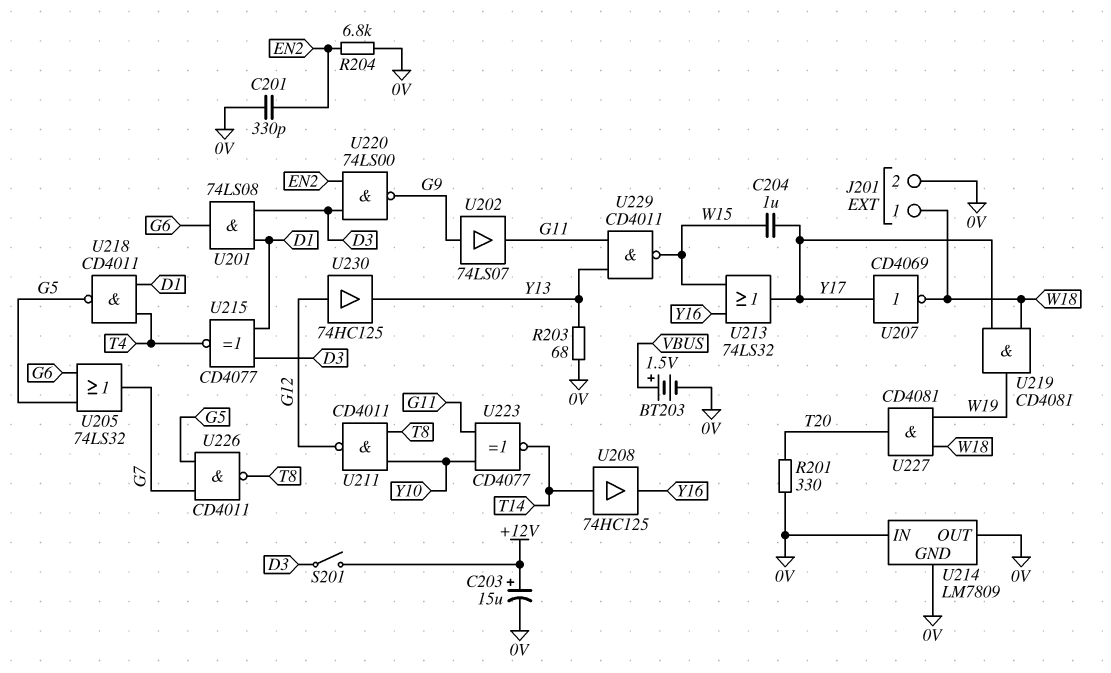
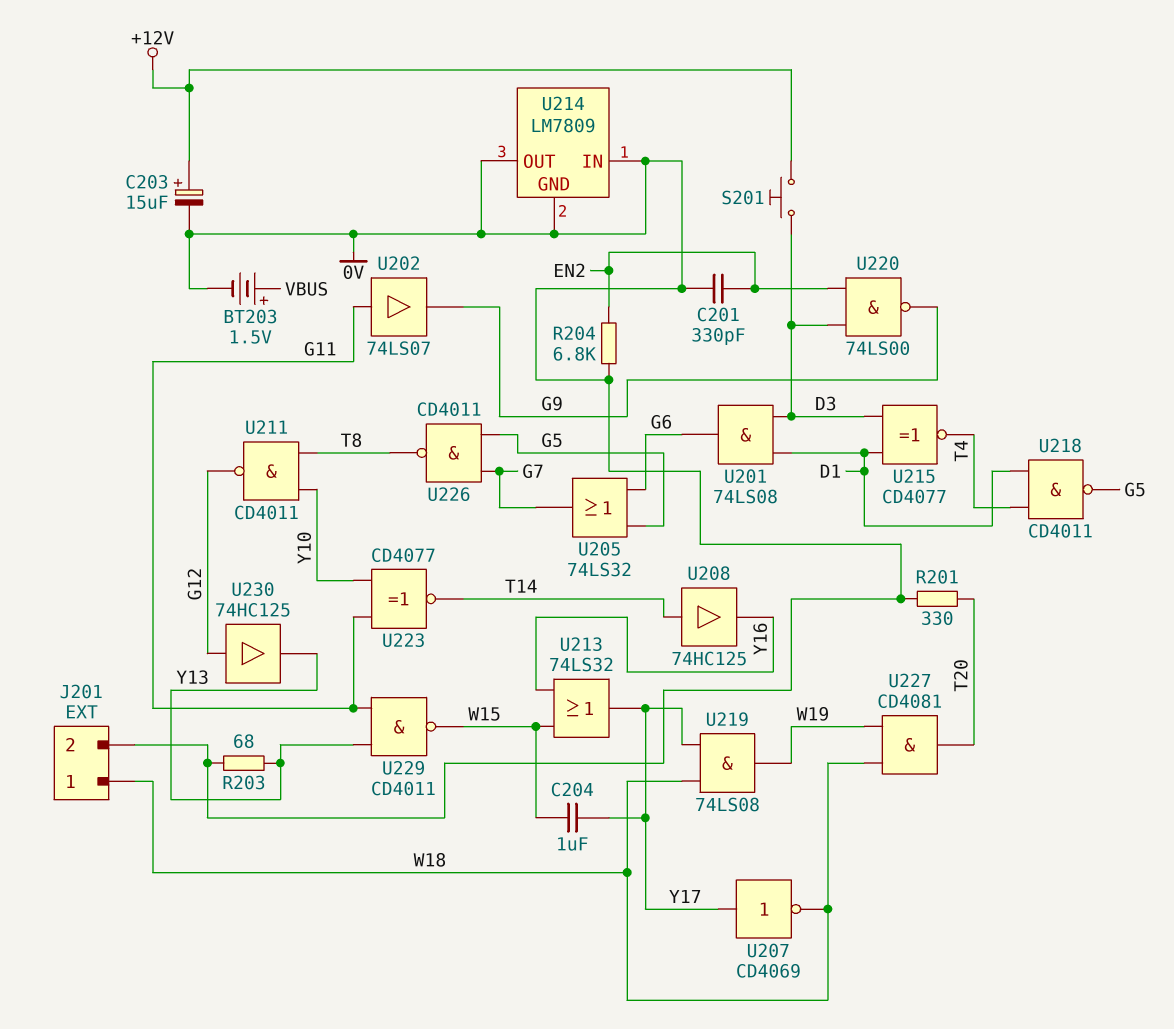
S201: switch (+12V, D3) -> button (+12V, D3)
U202: buffer 74LS07 (in G9, out G11) -> buffer 74LS07 (in G11, out G9)
U219: AND CD4081 (in W18, in Y17, out W19) -> AND 74LS08 (in W18, in Y17, out W19)

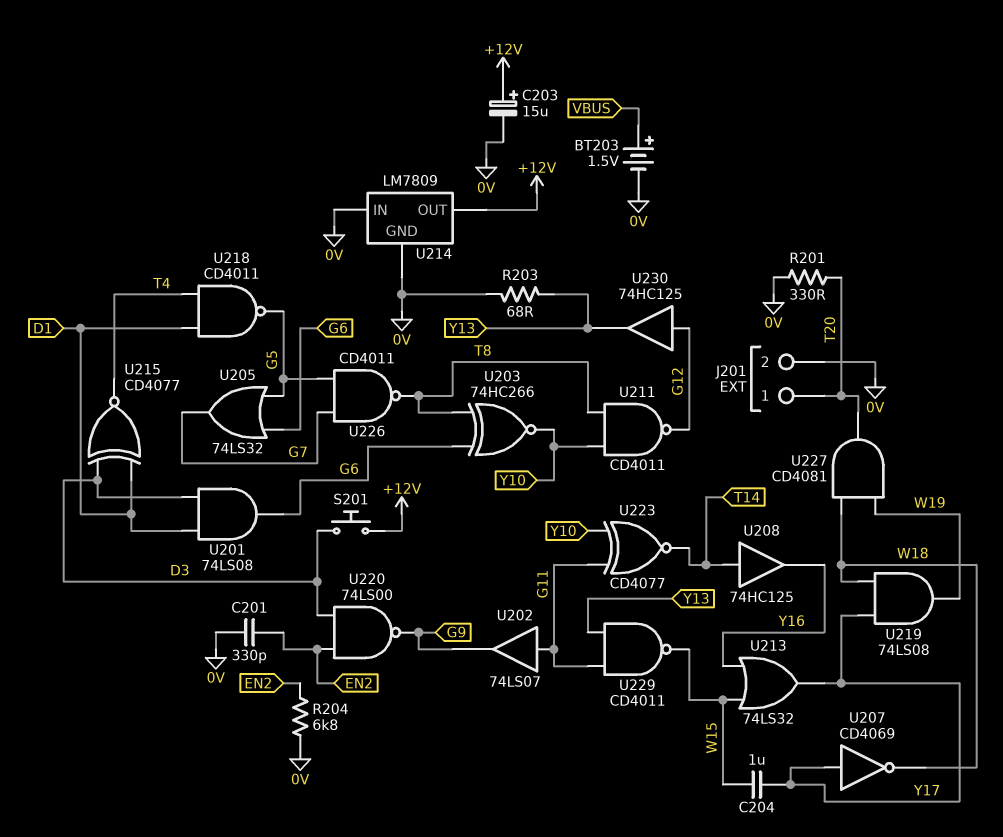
J201 pin 1: W18 -> T20
U203: none -> XNOR 74HC266 (in G6, in T8, out Y10)
U214 pin OUT: 0V -> +12V

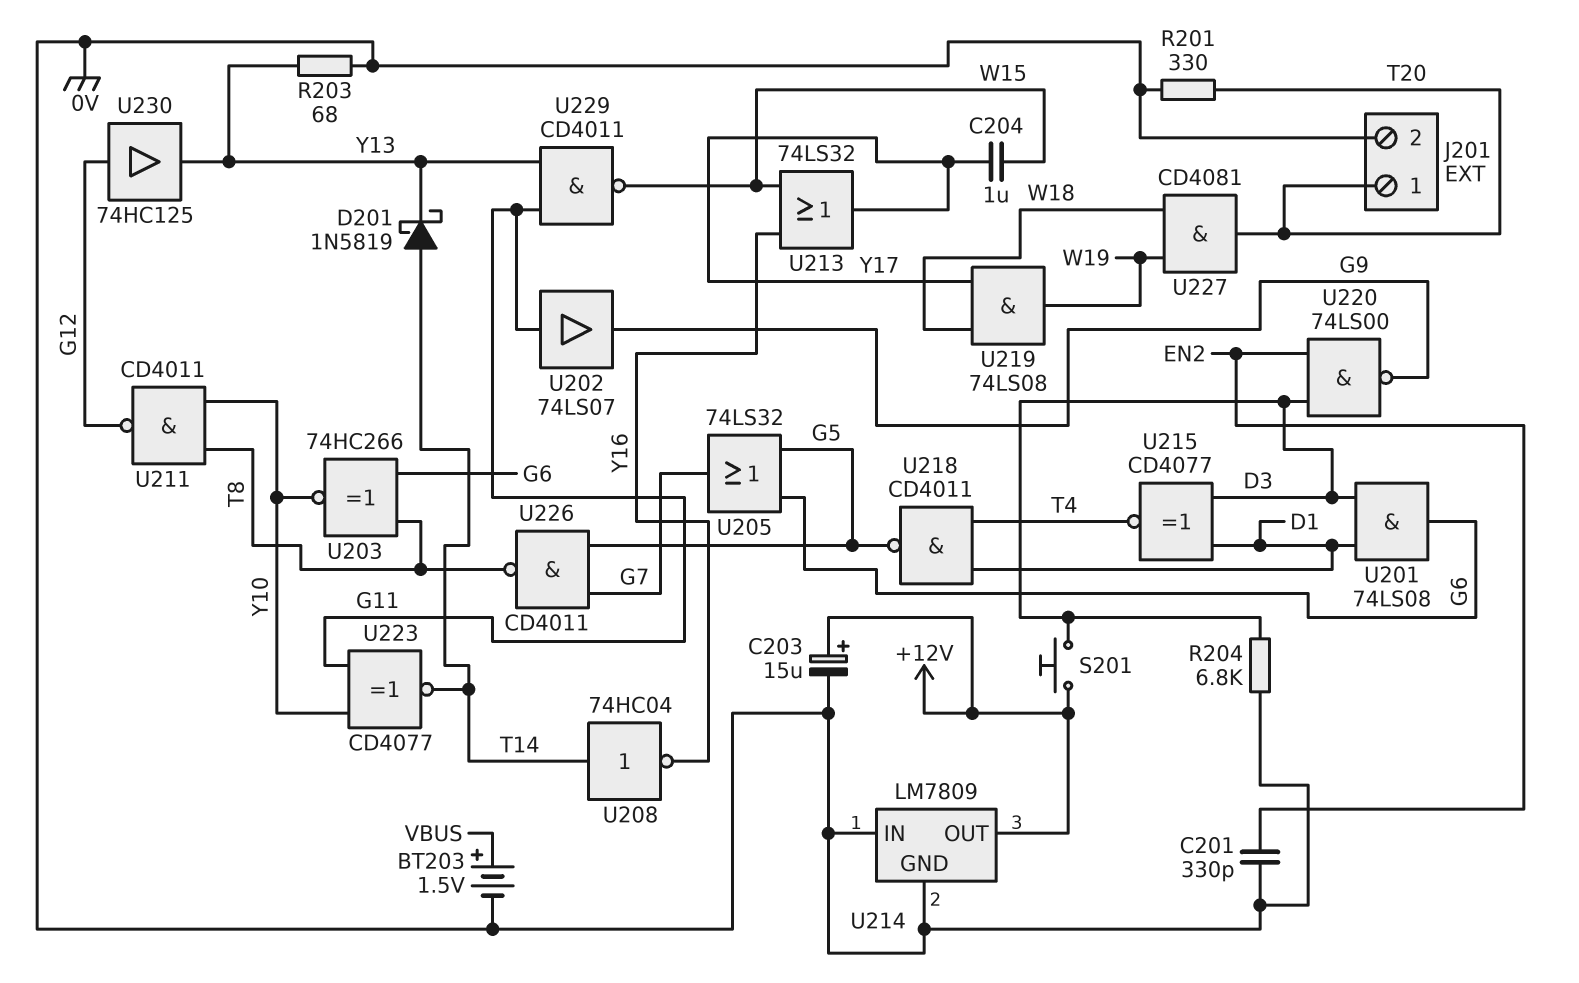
D201: none -> schottky 1N5819 (A T14, K Y13)
R204: 6.8k (0V, EN2) -> 6.8k (0V, D3)
U207: NOT CD4069 (in Y17, out W18) -> none
U208: buffer 74HC125 (in T14, out Y16) -> NOT 74HC04 (in T14, out Y16)

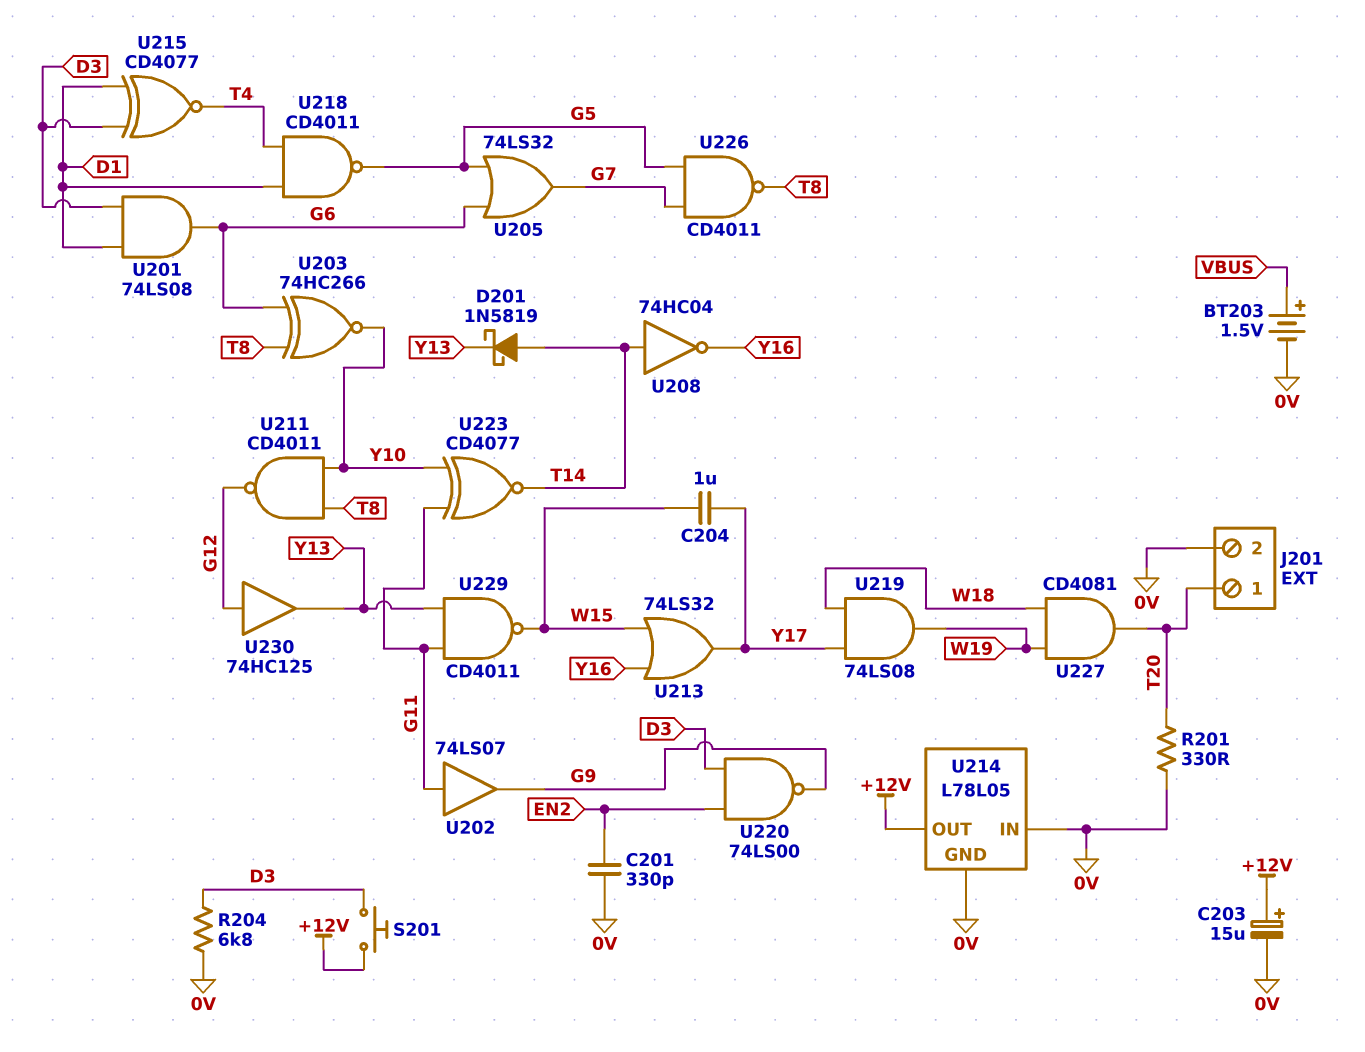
R203: 68 (0V, Y13) -> none
U214: LM7809 -> L78L05

